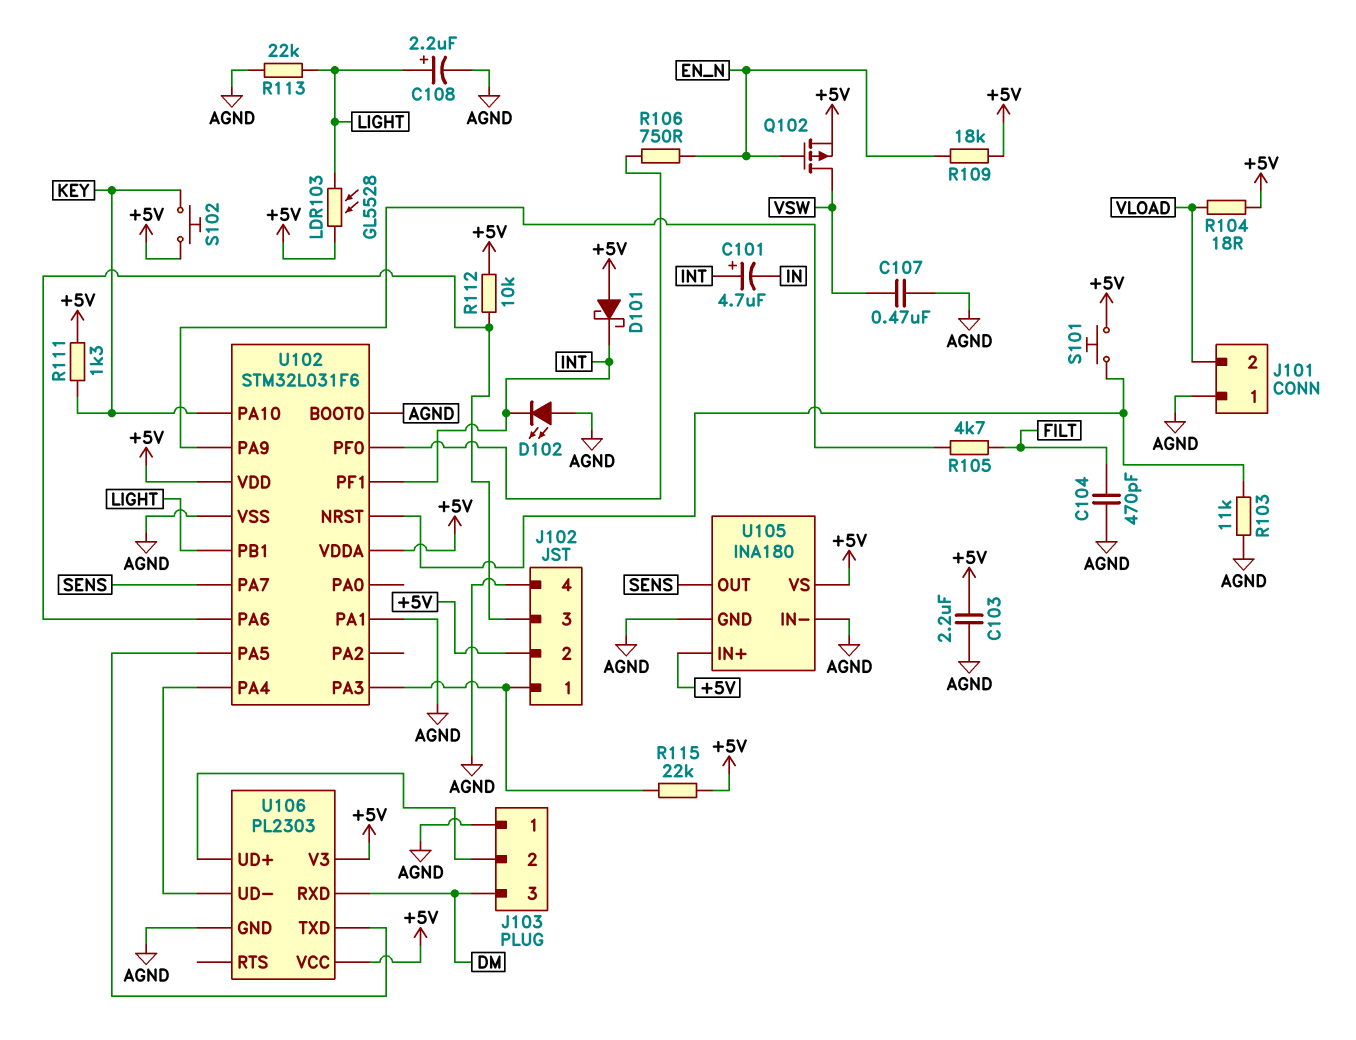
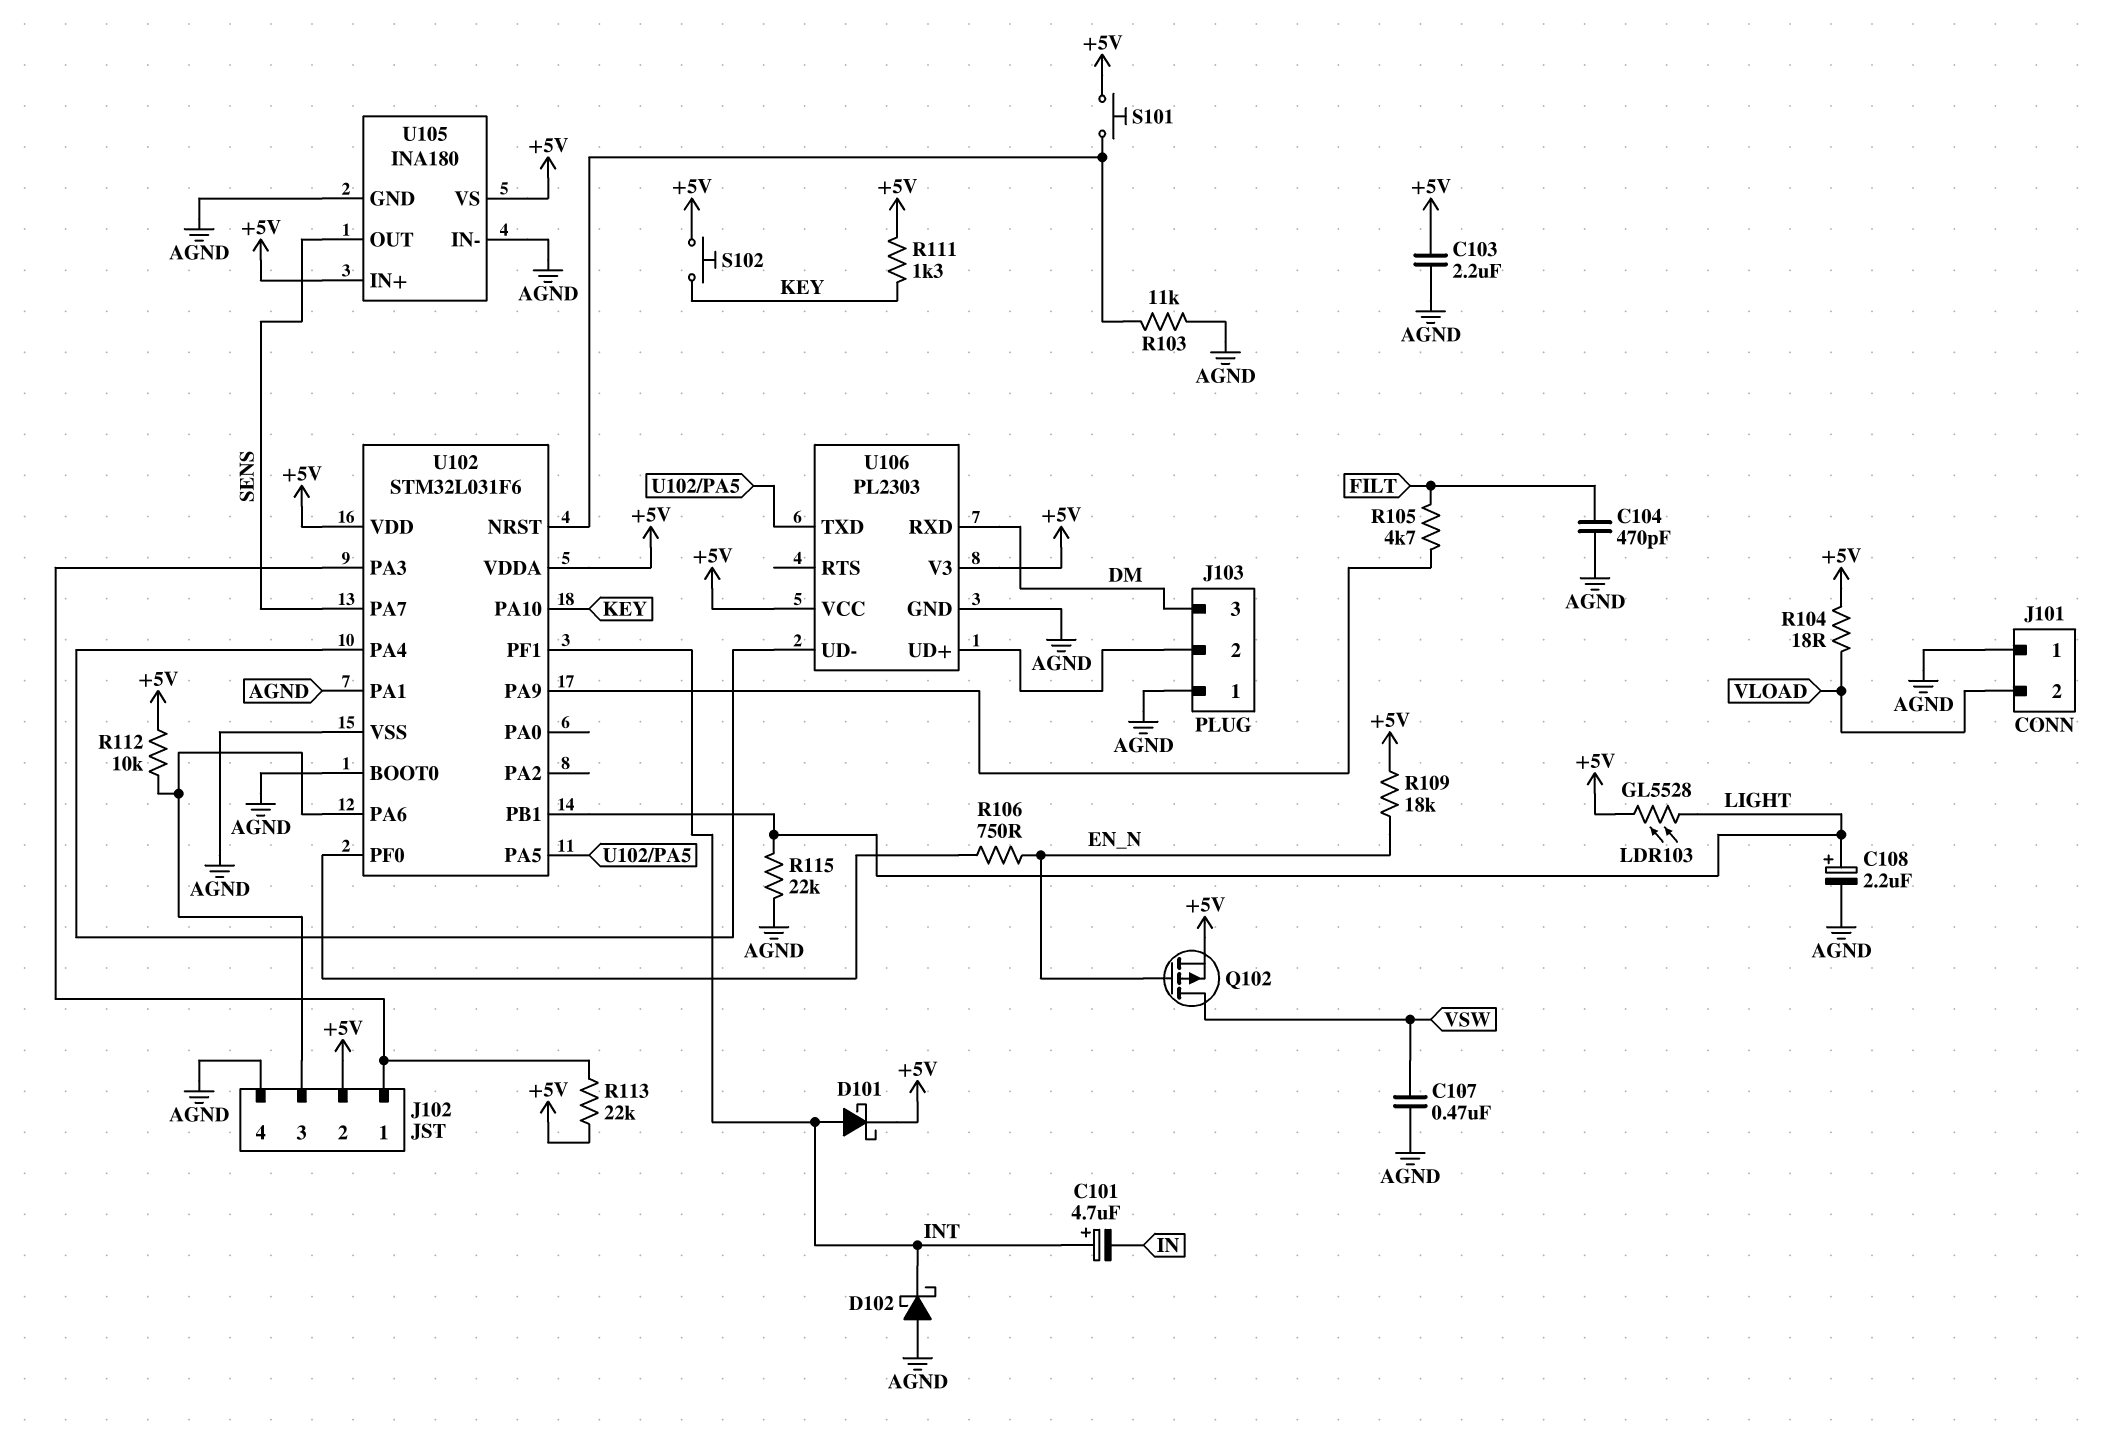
D101: schottky (A +5V, K INT) -> schottky (A INT, K +5V)
D102: LED (A AGND, K INT) -> schottky (A AGND, K INT)
R113: 22k (AGND, LIGHT) -> 22k (+5V, J102/1)
R115: 22k (+5V, J102/1) -> 22k (AGND, LIGHT)

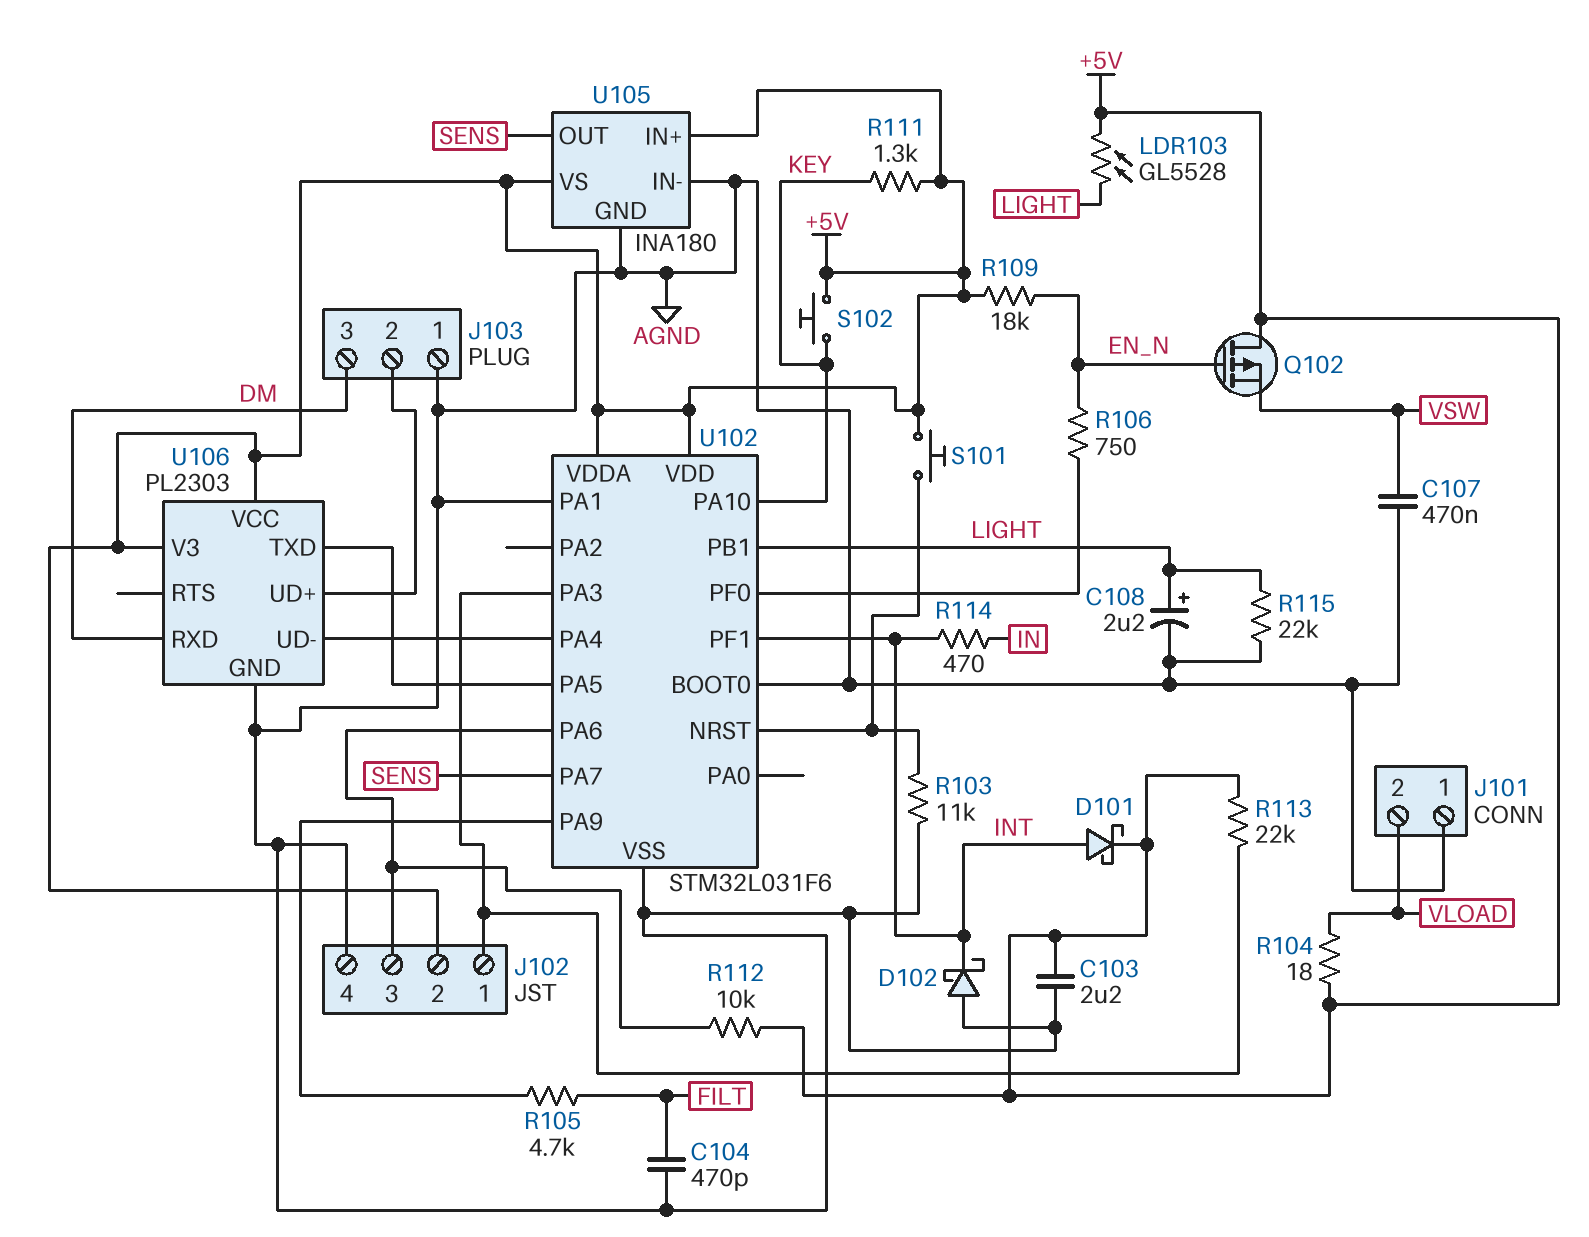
C101: 4.7uF (plus INT, minus IN) -> none
Q102: PMOS (G EN_N, D VSW, S +5V) -> PMOS (G EN_N, D +5V, S VSW)
R114: none -> 470 (IN, INT)

